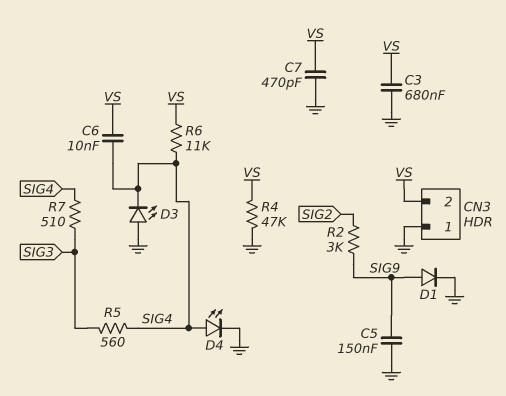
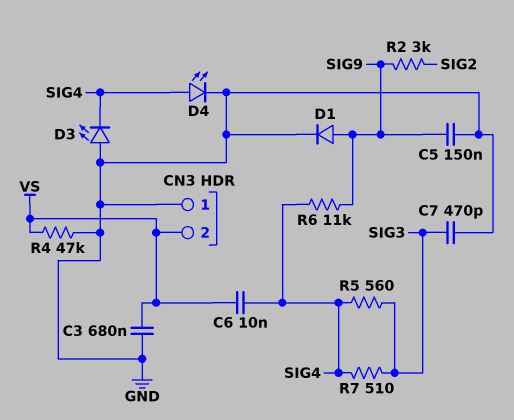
C7: 470pF (GND, VS) -> 470pF (GND, SIG3)
R6: 11k (SIG4, VS) -> 11k (SIG4, SIG9)

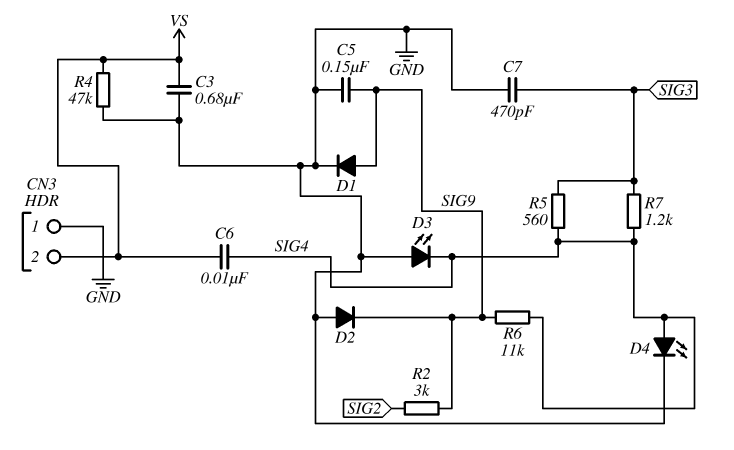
D2: none -> diode (A GND, K SIG9)
R7: 510 (SIG3, SIG4) -> 1.2k (SIG3, SIG4)

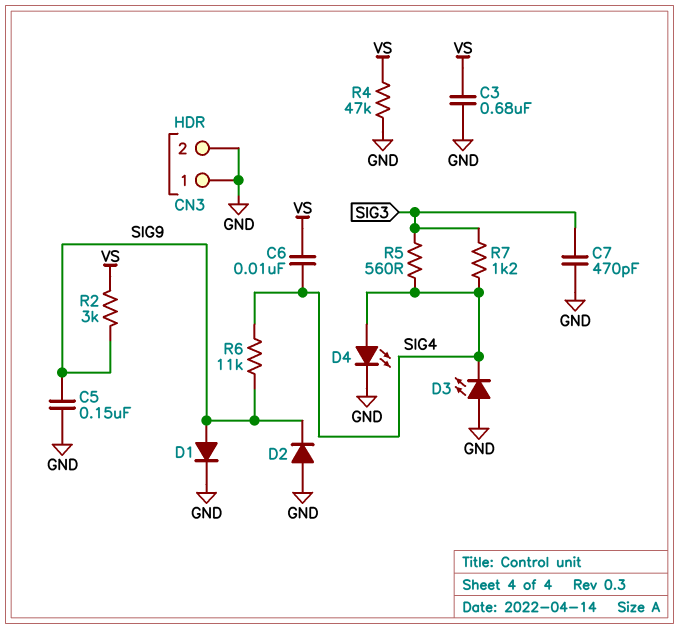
CN3 pin 2: VS -> GND
R2: 3k (SIG2, SIG9) -> 3k (SIG9, VS)

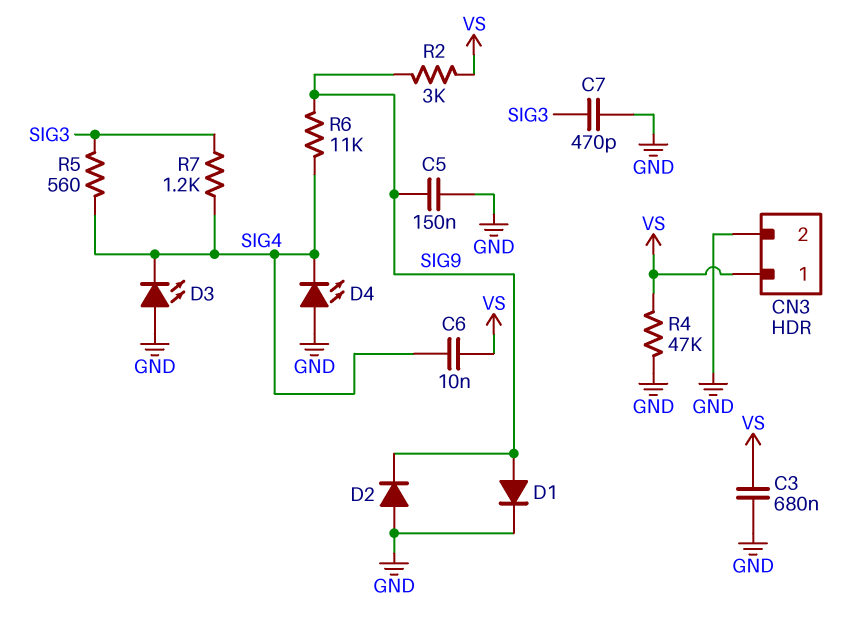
CN3 pin 1: GND -> VS
D4: LED (A SIG4, K GND) -> LED (A GND, K SIG4)

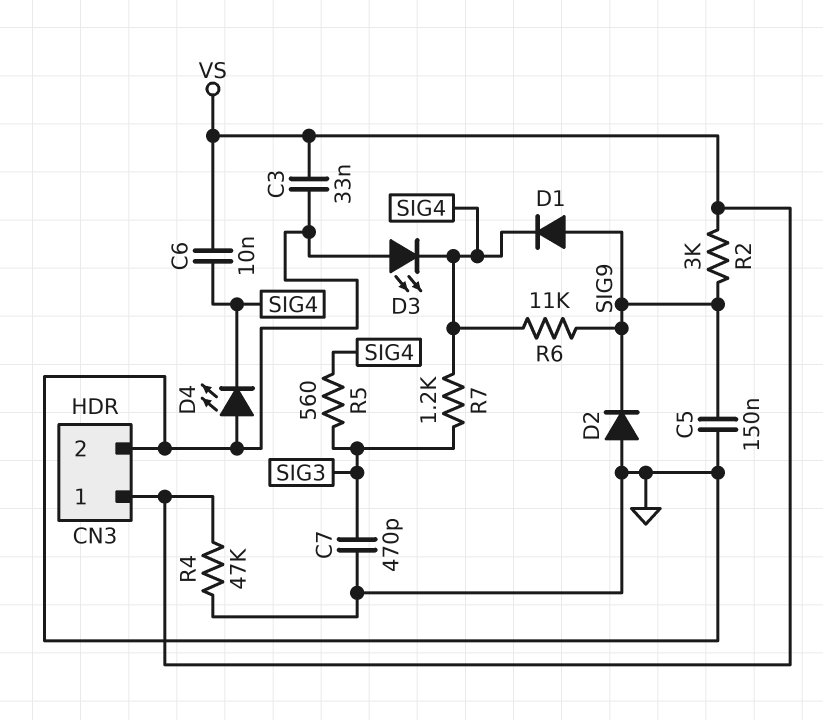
C3: 680nF (GND, VS) -> 33nF (GND, VS)
D1: diode (A SIG9, K GND) -> diode (A SIG9, K SIG4)

